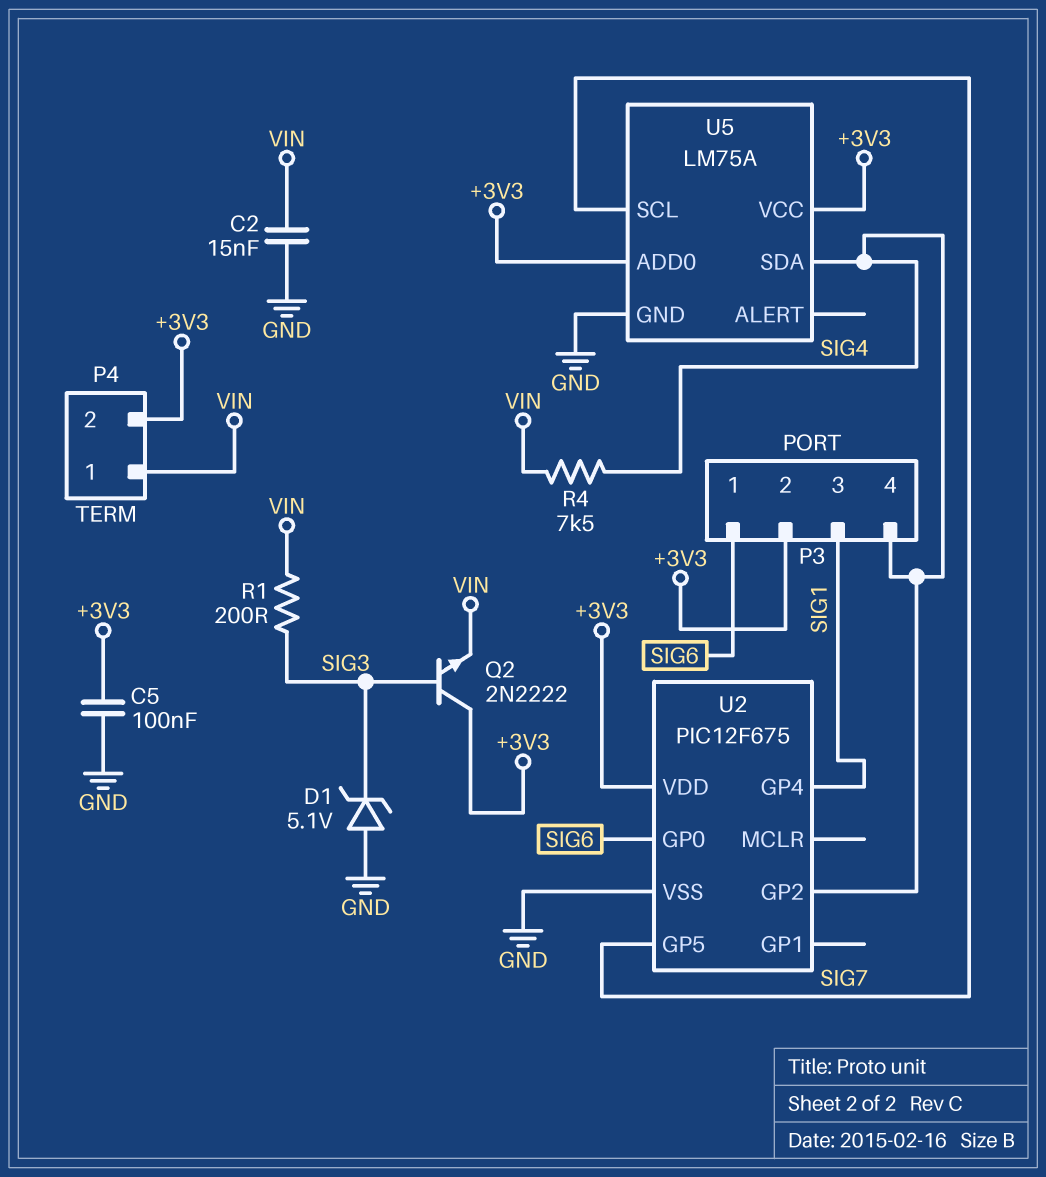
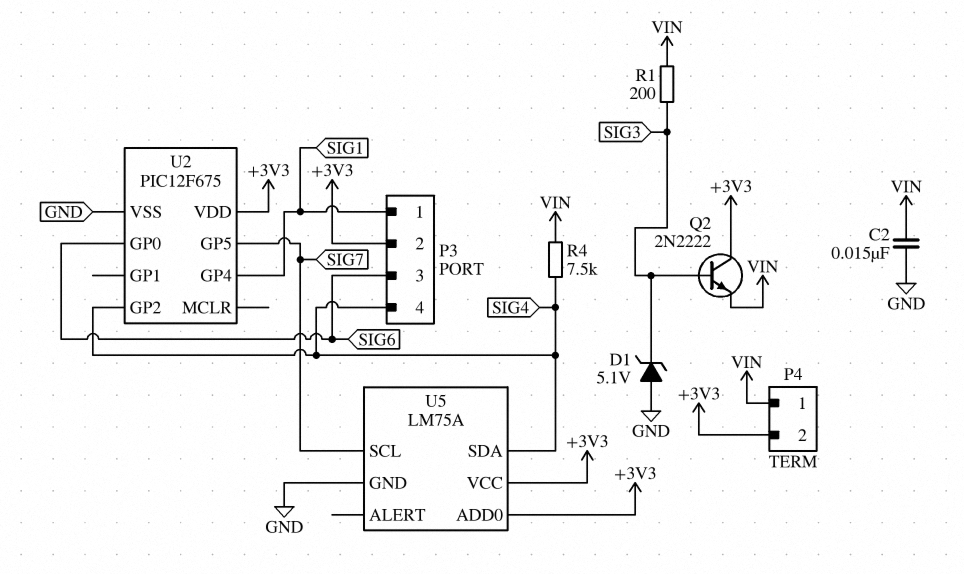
C5: 100nF (+3V3, GND) -> none
P3 pin 1: SIG6 -> SIG1
P3 pin 3: SIG1 -> SIG6

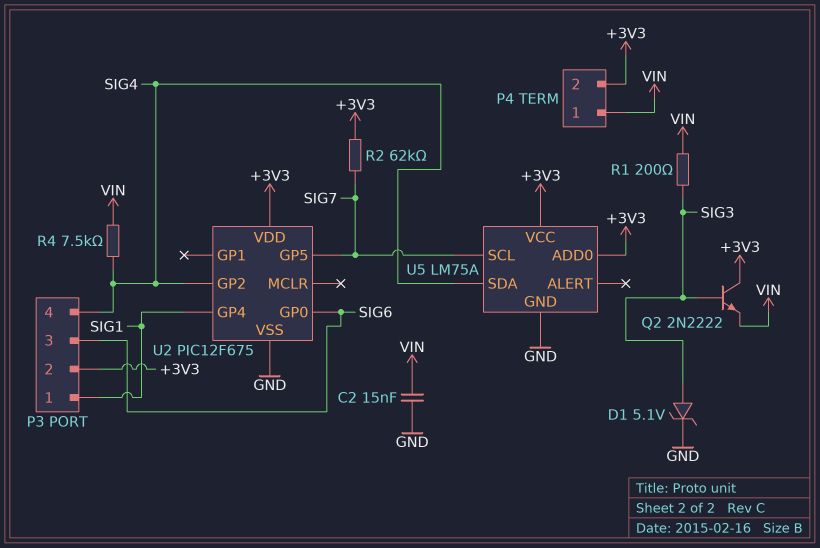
D1: zener 5.1V (A GND, K SIG3) -> zener 5.1V (A SIG3, K GND)
R2: none -> 62k (+3V3, SIG7)

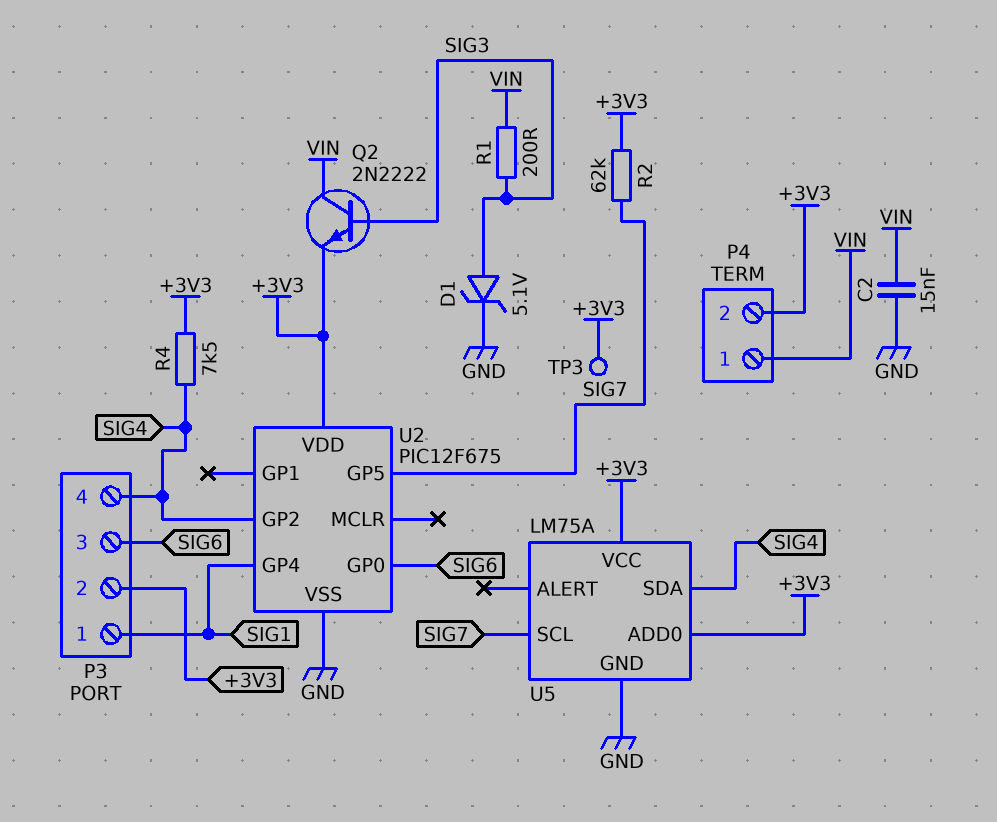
Q2: NPN 2N2222 (B SIG3, C +3V3, E VIN) -> NPN 2N2222 (B SIG3, C VIN, E +3V3)
R4: 7.5k (SIG4, VIN) -> 7.5k (+3V3, SIG4)
TP3: none -> test point (+3V3)

